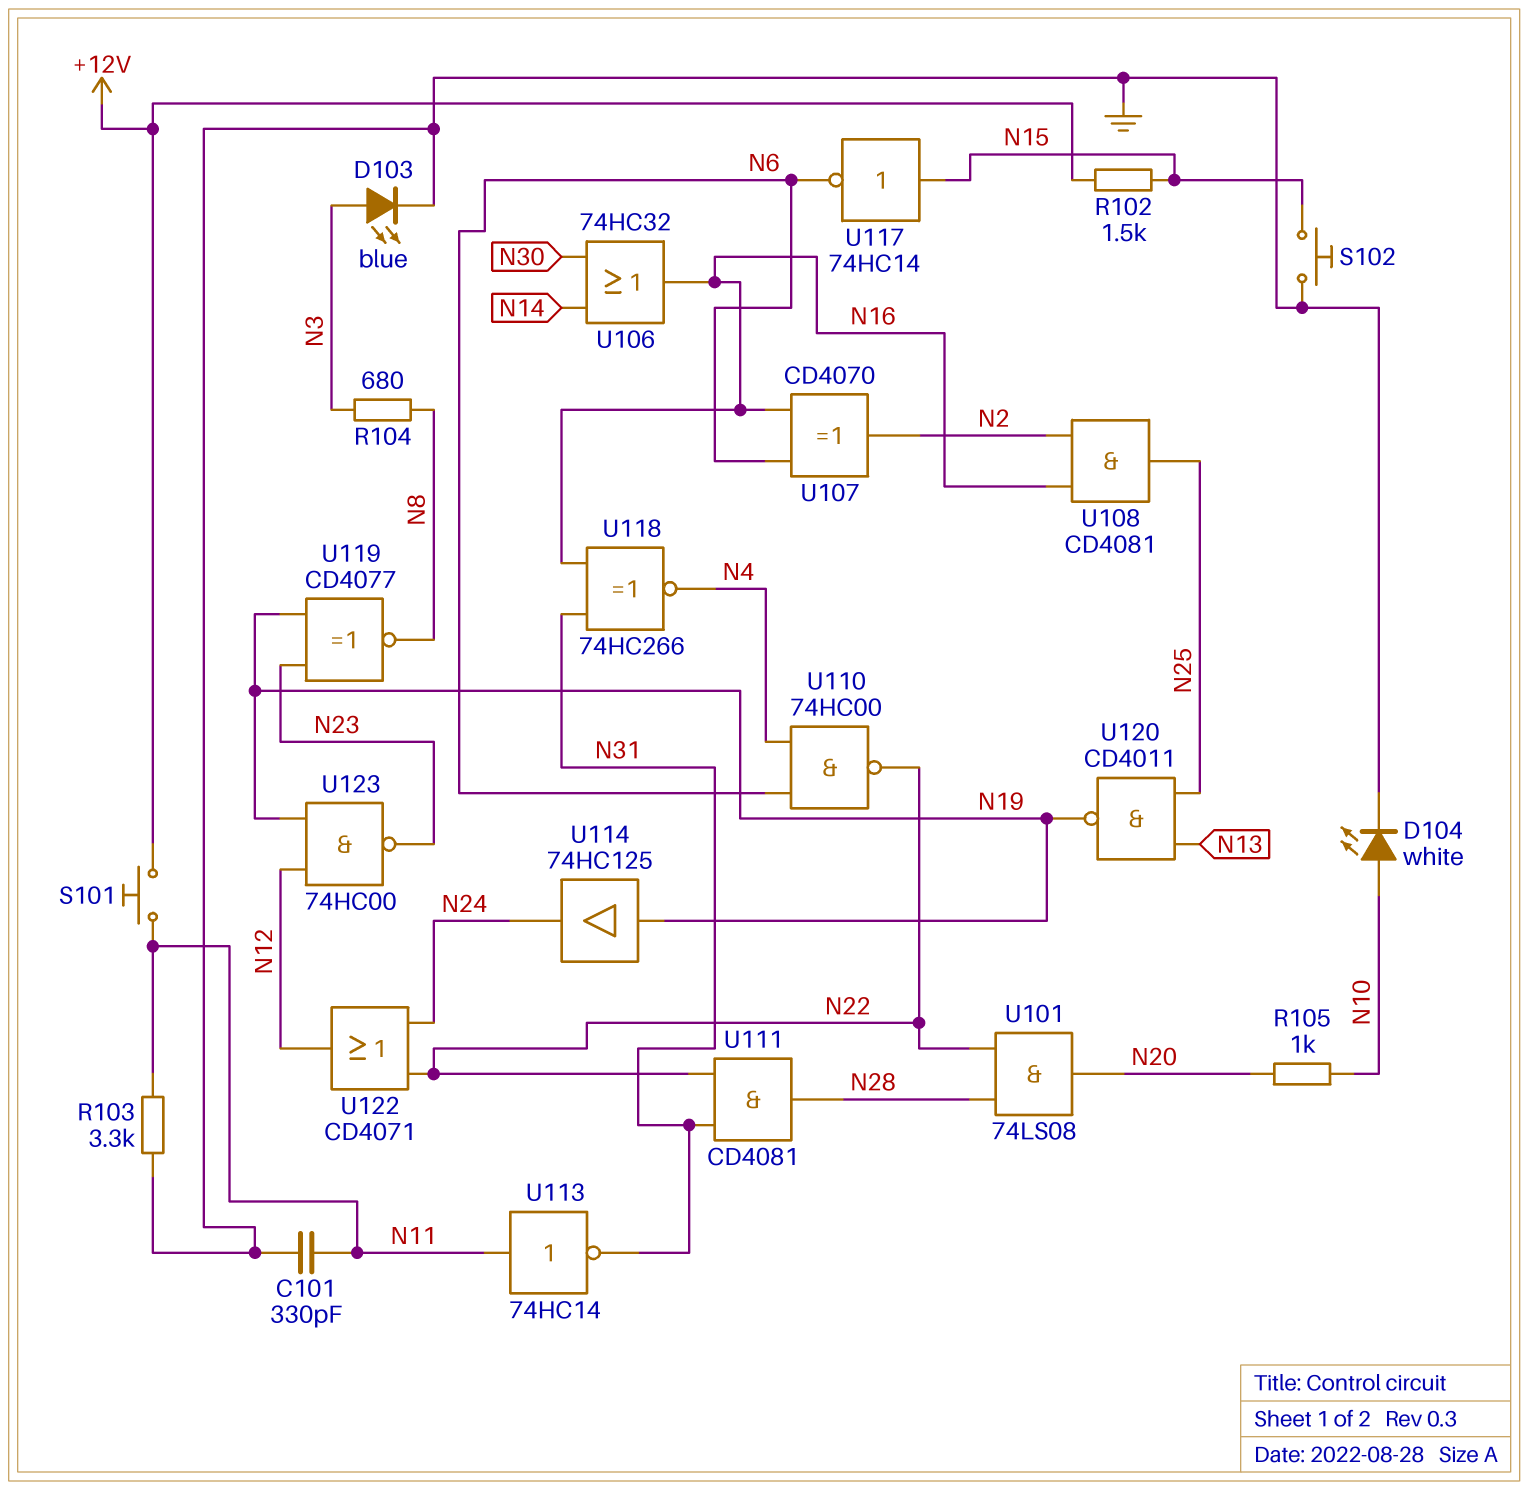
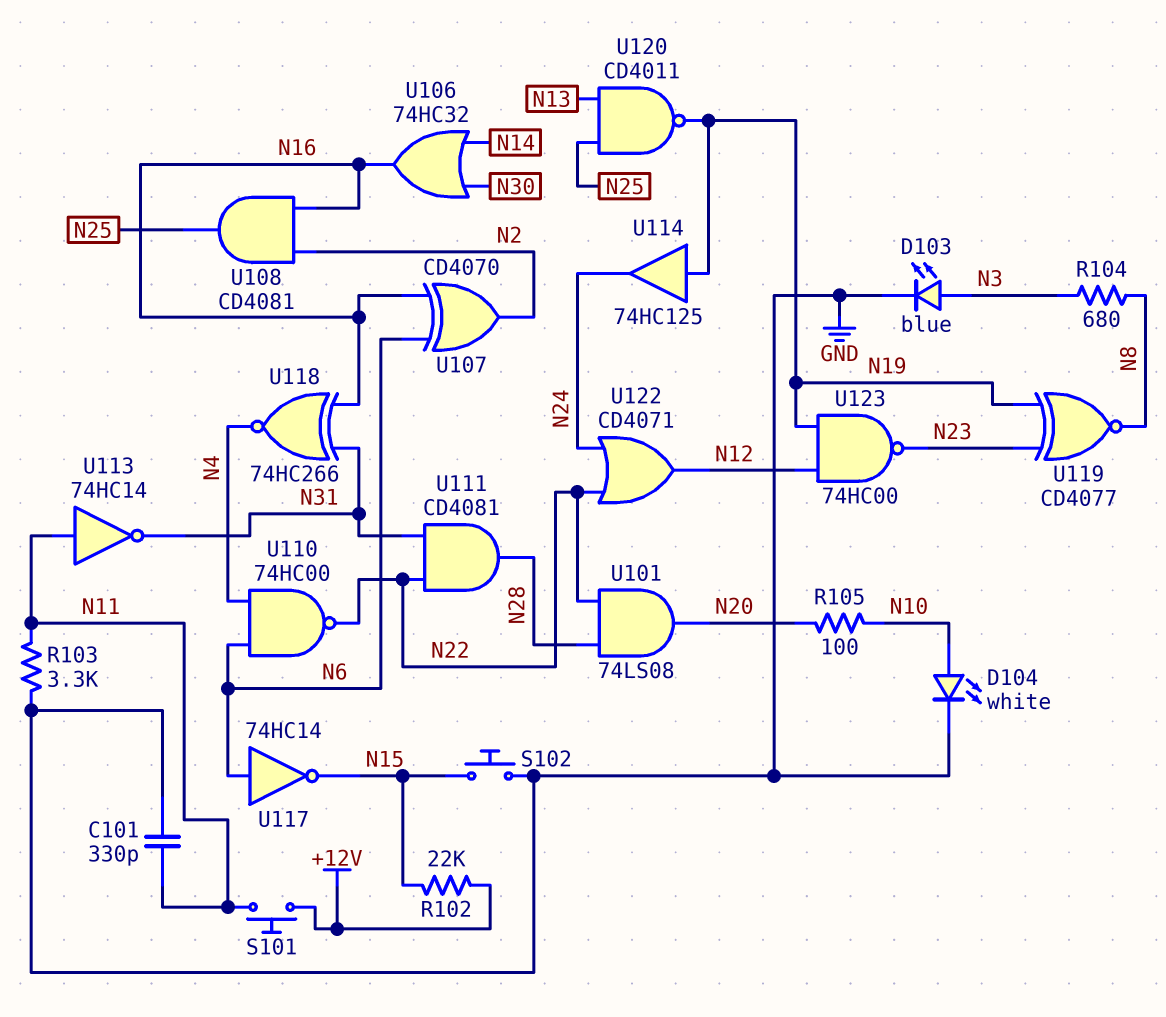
R102: 1.5k (+12V, N15) -> 22k (+12V, N15)
R105: 1k (N10, N20) -> 100 (N10, N20)
U117: NOT 74HC14 (in N15, out N6) -> NOT 74HC14 (in N6, out N15)

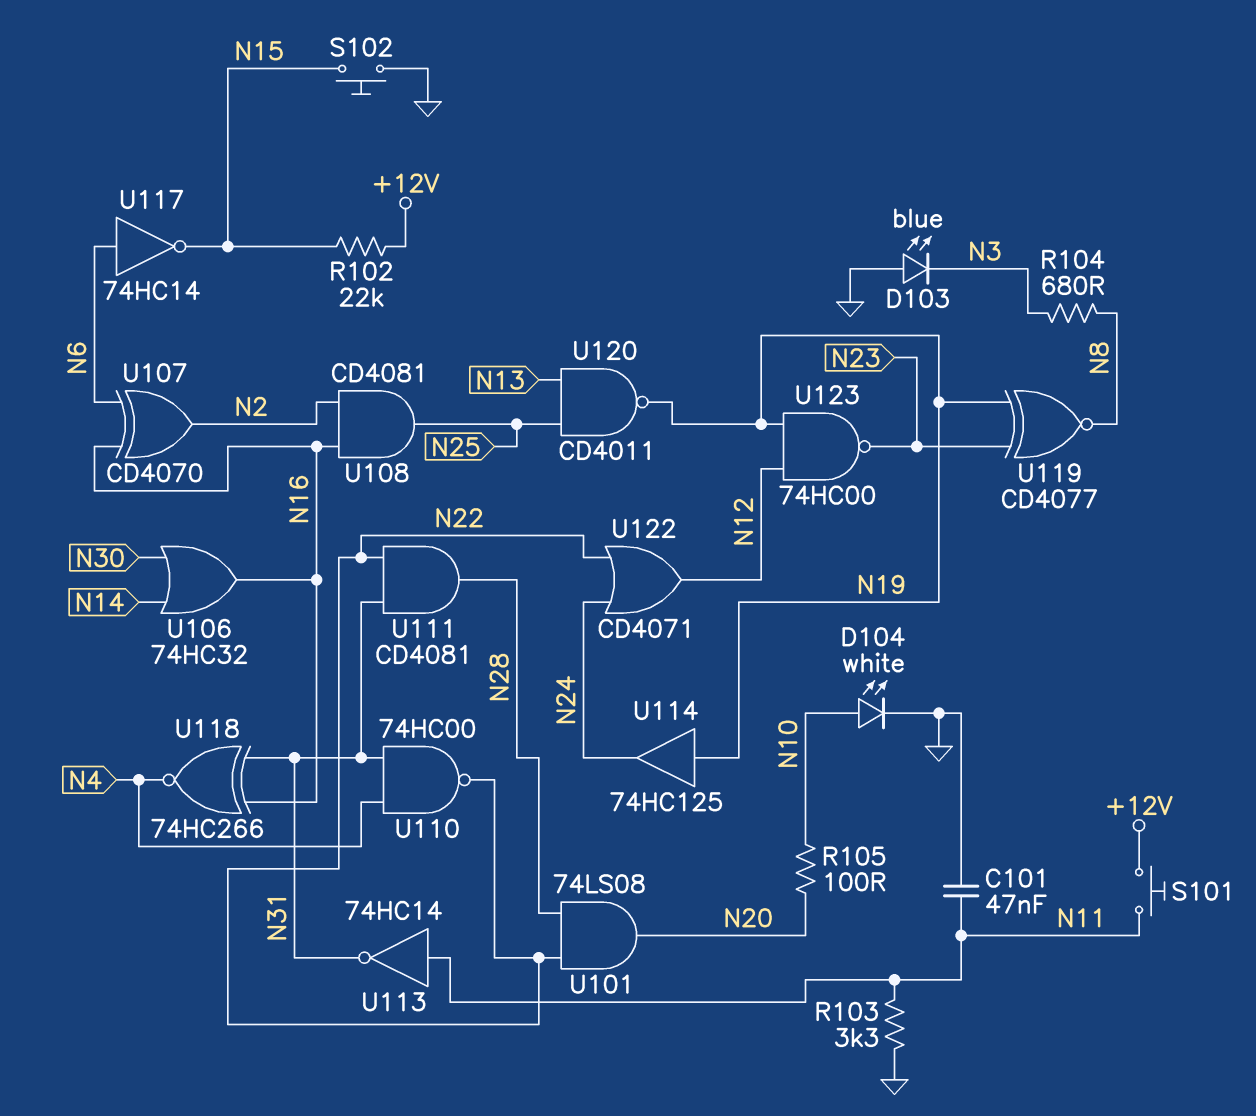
C101: 330pF (GND, N11) -> 47nF (GND, N11)
D103: LED blue (A N3, K GND) -> LED blue (A GND, K N3)
U110: NAND 74HC00 (in N4, in N6, out N22) -> NAND 74HC00 (in N4, in N31, out N22)

